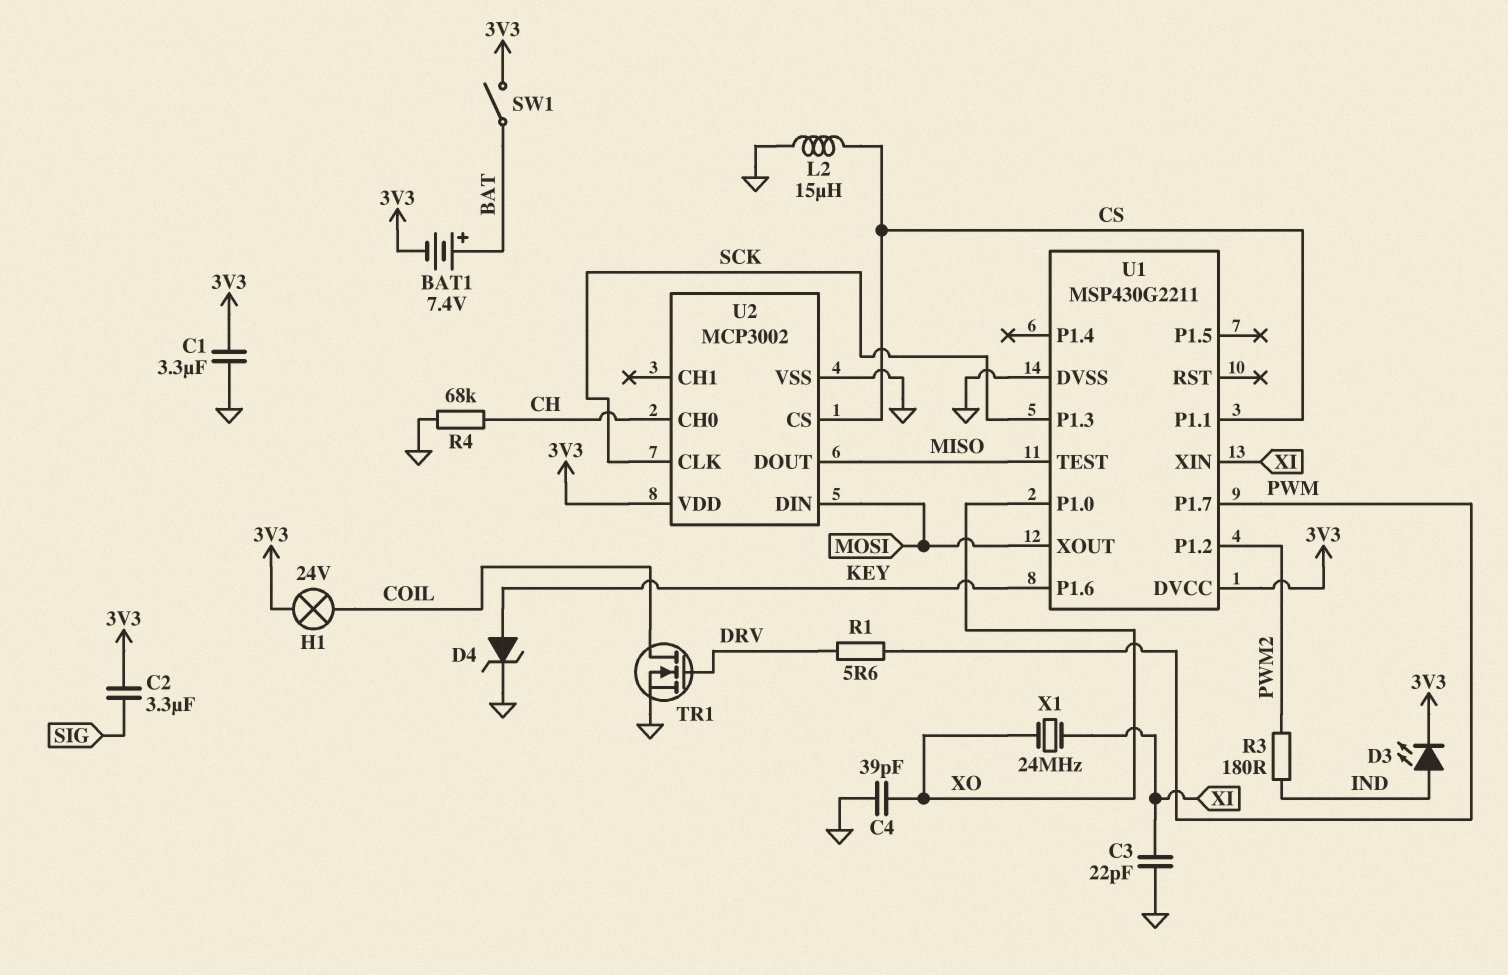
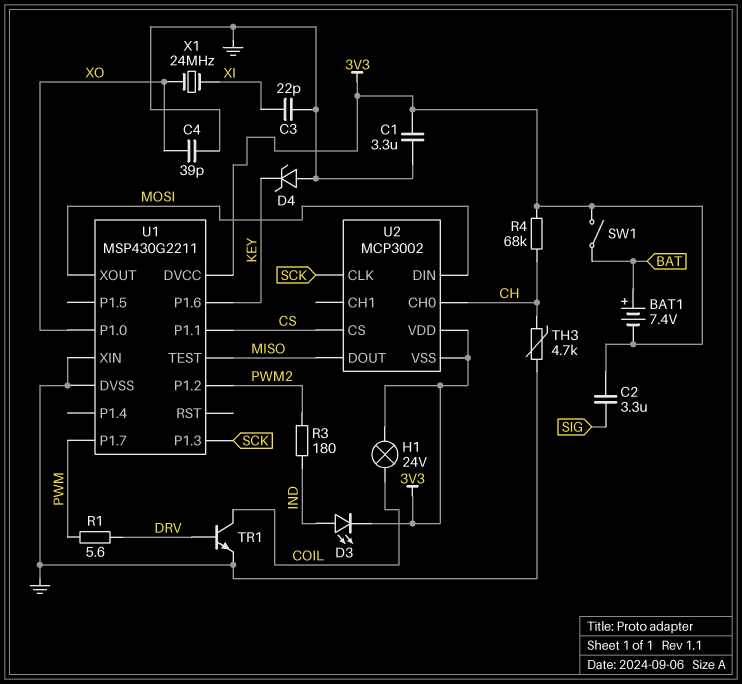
D4: zener (A KEY, K GND) -> zener (A GND, K KEY)
L2: 15uH (CS, GND) -> none
R4: 68k (CH, GND) -> 68k (3V3, CH)
TH3: none -> 4.7k (CH, GND)
TR1: NMOS (G DRV, D COIL, S GND) -> NPN (B DRV, C COIL, E GND)
U1 pin XIN: XI -> GND
U2 pin VSS: GND -> 3V3

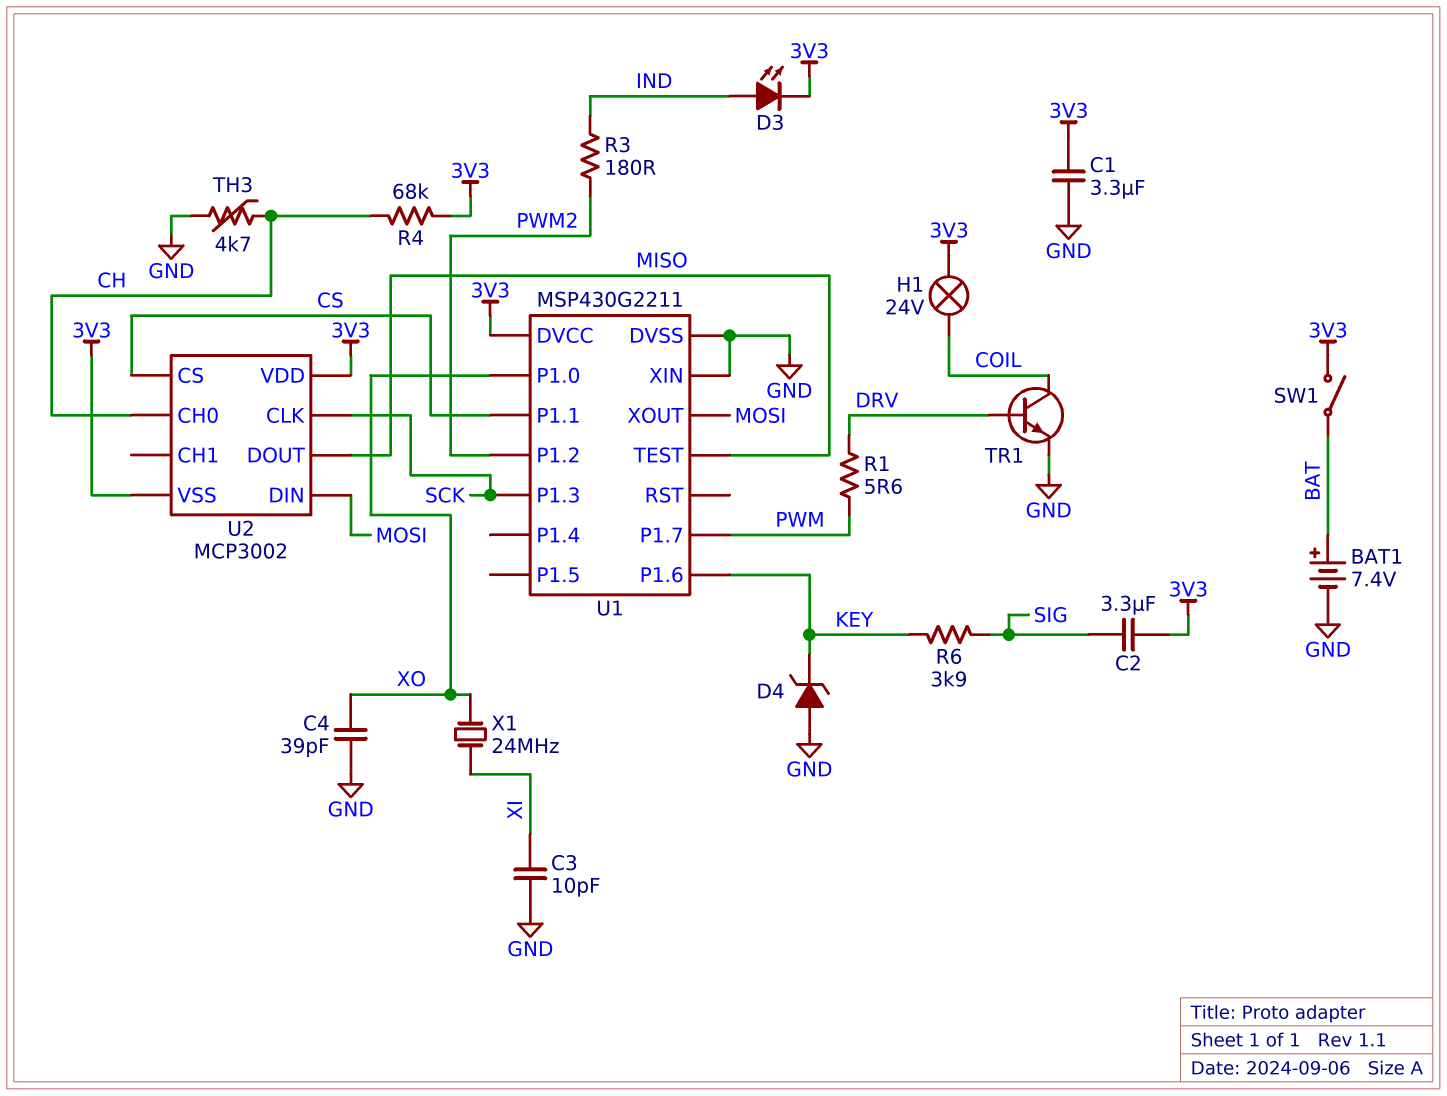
BAT1: 7.4V (plus BAT, minus 3V3) -> 7.4V (plus BAT, minus GND)
C3: 22pF (GND, XI) -> 10pF (GND, XI)
R6: none -> 3.9k (KEY, SIG)

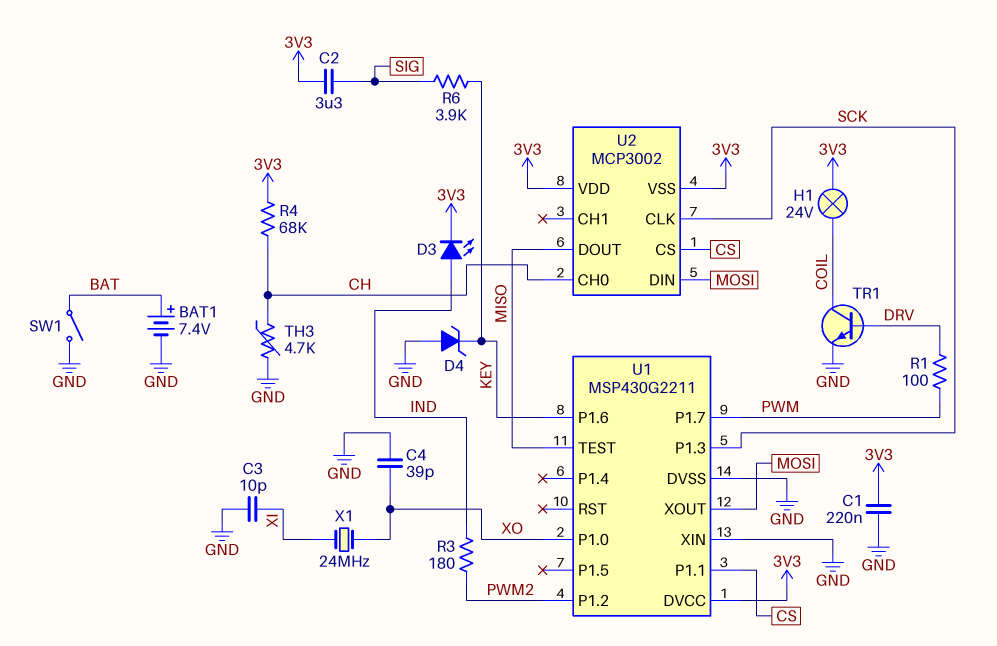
C1: 3.3uF (3V3, GND) -> 220nF (3V3, GND)
R1: 5.6 (DRV, PWM) -> 100 (DRV, PWM)
SW1: switch (3V3, BAT) -> switch (BAT, GND)

